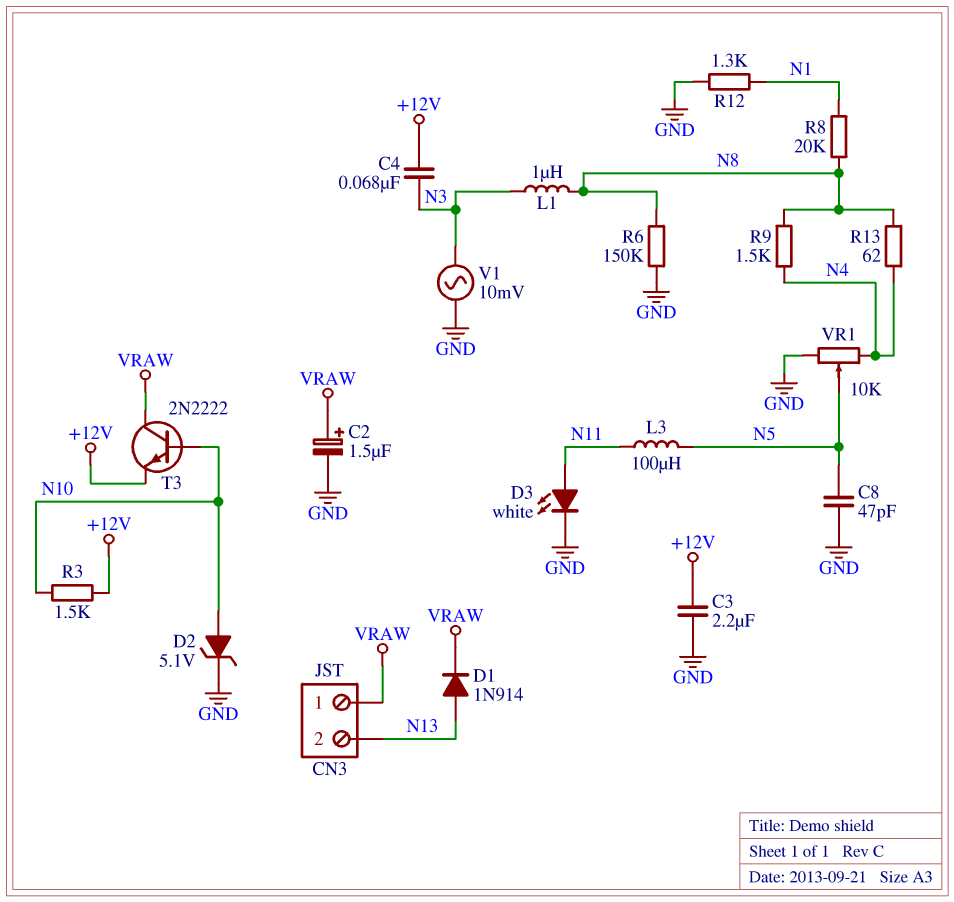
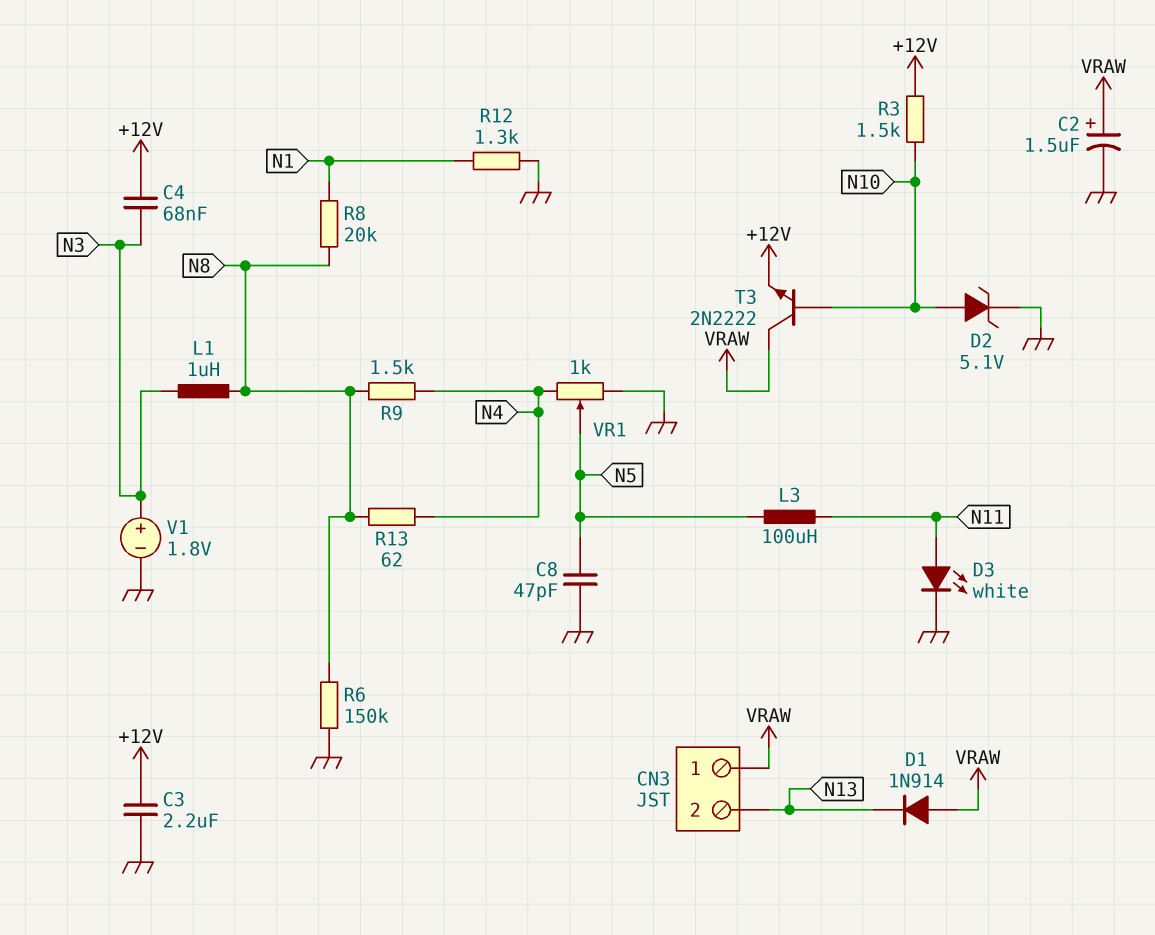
D1: diode 1N914 (A N13, K VRAW) -> diode 1N914 (A VRAW, K N13)
V1: AC 10mV (GND, N3) -> 1.8V (plus N3, minus GND)
VR1: 10k (GND, N4, wiper N5) -> 1k (GND, N4, wiper N5)

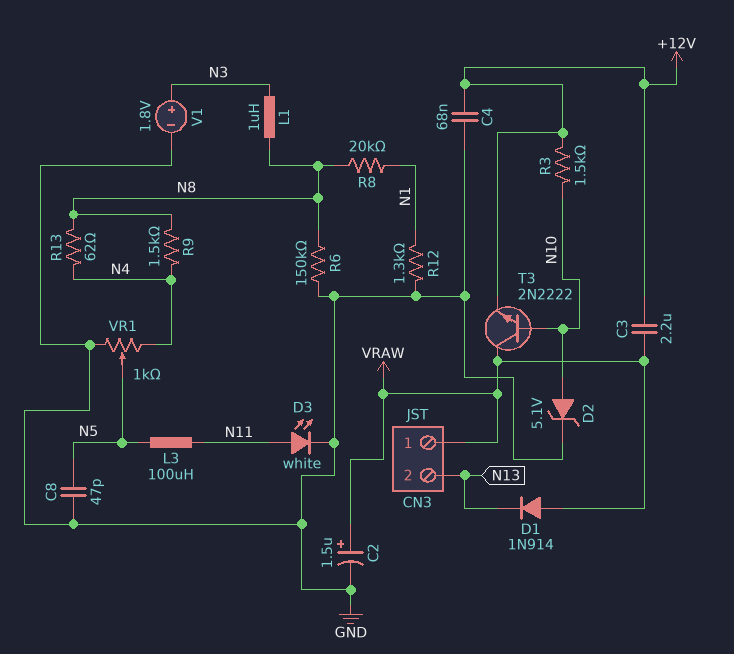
C3: 2.2uF (+12V, GND) -> 2.2uF (+12V, VRAW)
C4: 68nF (+12V, N3) -> 68nF (+12V, GND)

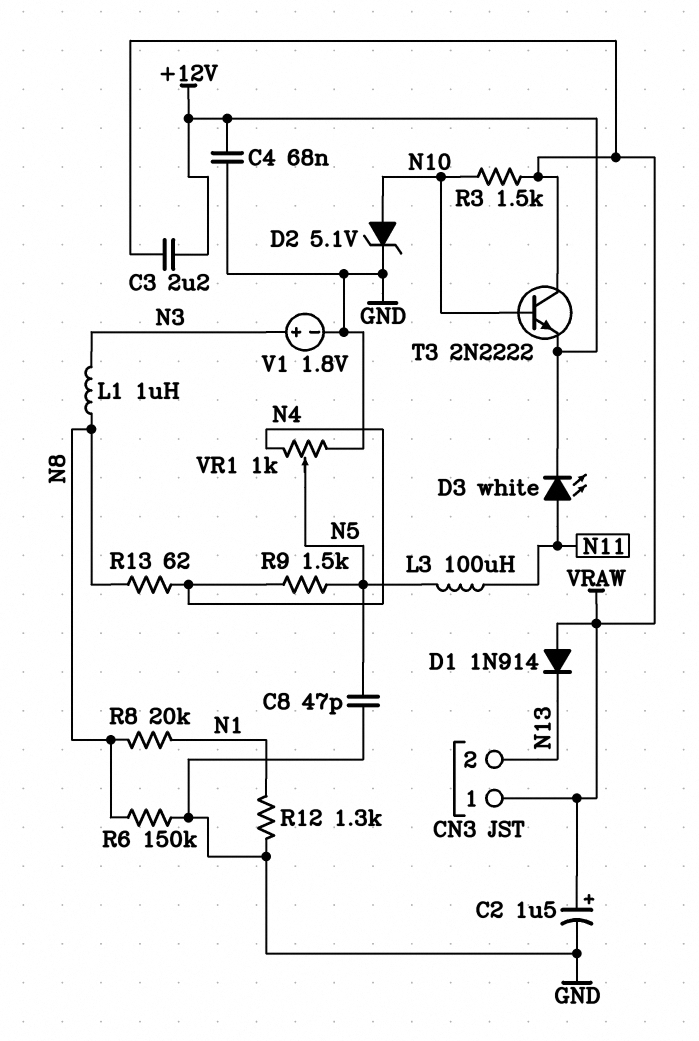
D3: LED white (A N11, K GND) -> LED white (A N11, K +12V)
R3: 1.5k (+12V, N10) -> 1.5k (N10, VRAW)
R9: 1.5k (N4, N8) -> 1.5k (N4, N5)

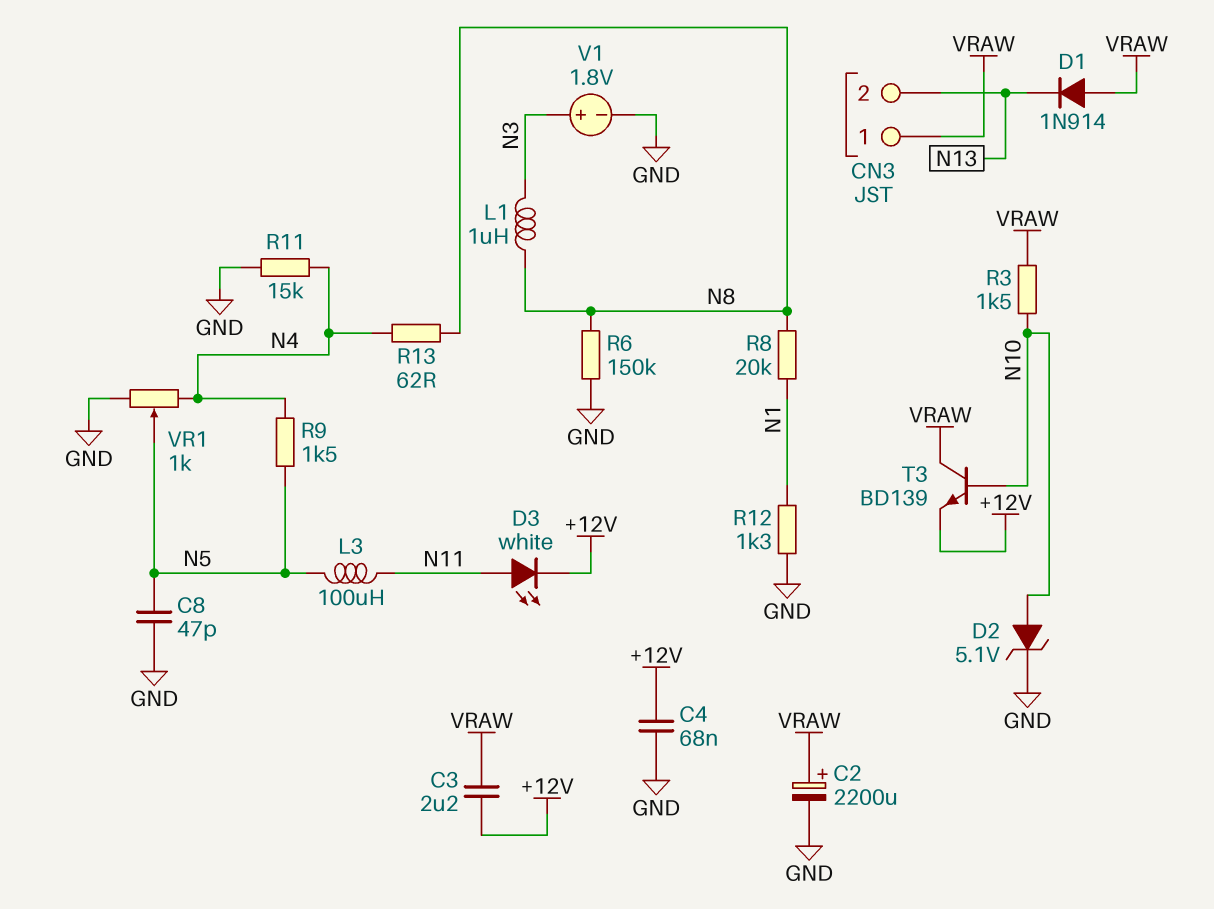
C2: 1.5uF (plus VRAW, minus GND) -> 2200uF (plus VRAW, minus GND)
R11: none -> 15k (GND, N4)
T3: NPN 2N2222 (B N10, C VRAW, E +12V) -> NPN BD139 (B N10, C VRAW, E +12V)

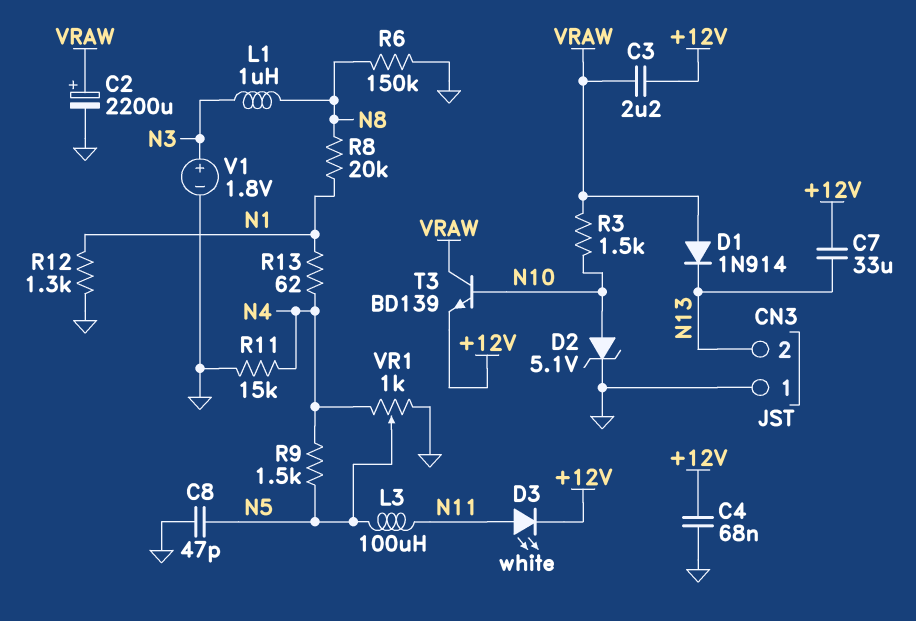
C7: none -> 33uF (+12V, N13)
CN3 pin 1: VRAW -> GND
R13: 62 (N4, N8) -> 62 (N1, N4)

